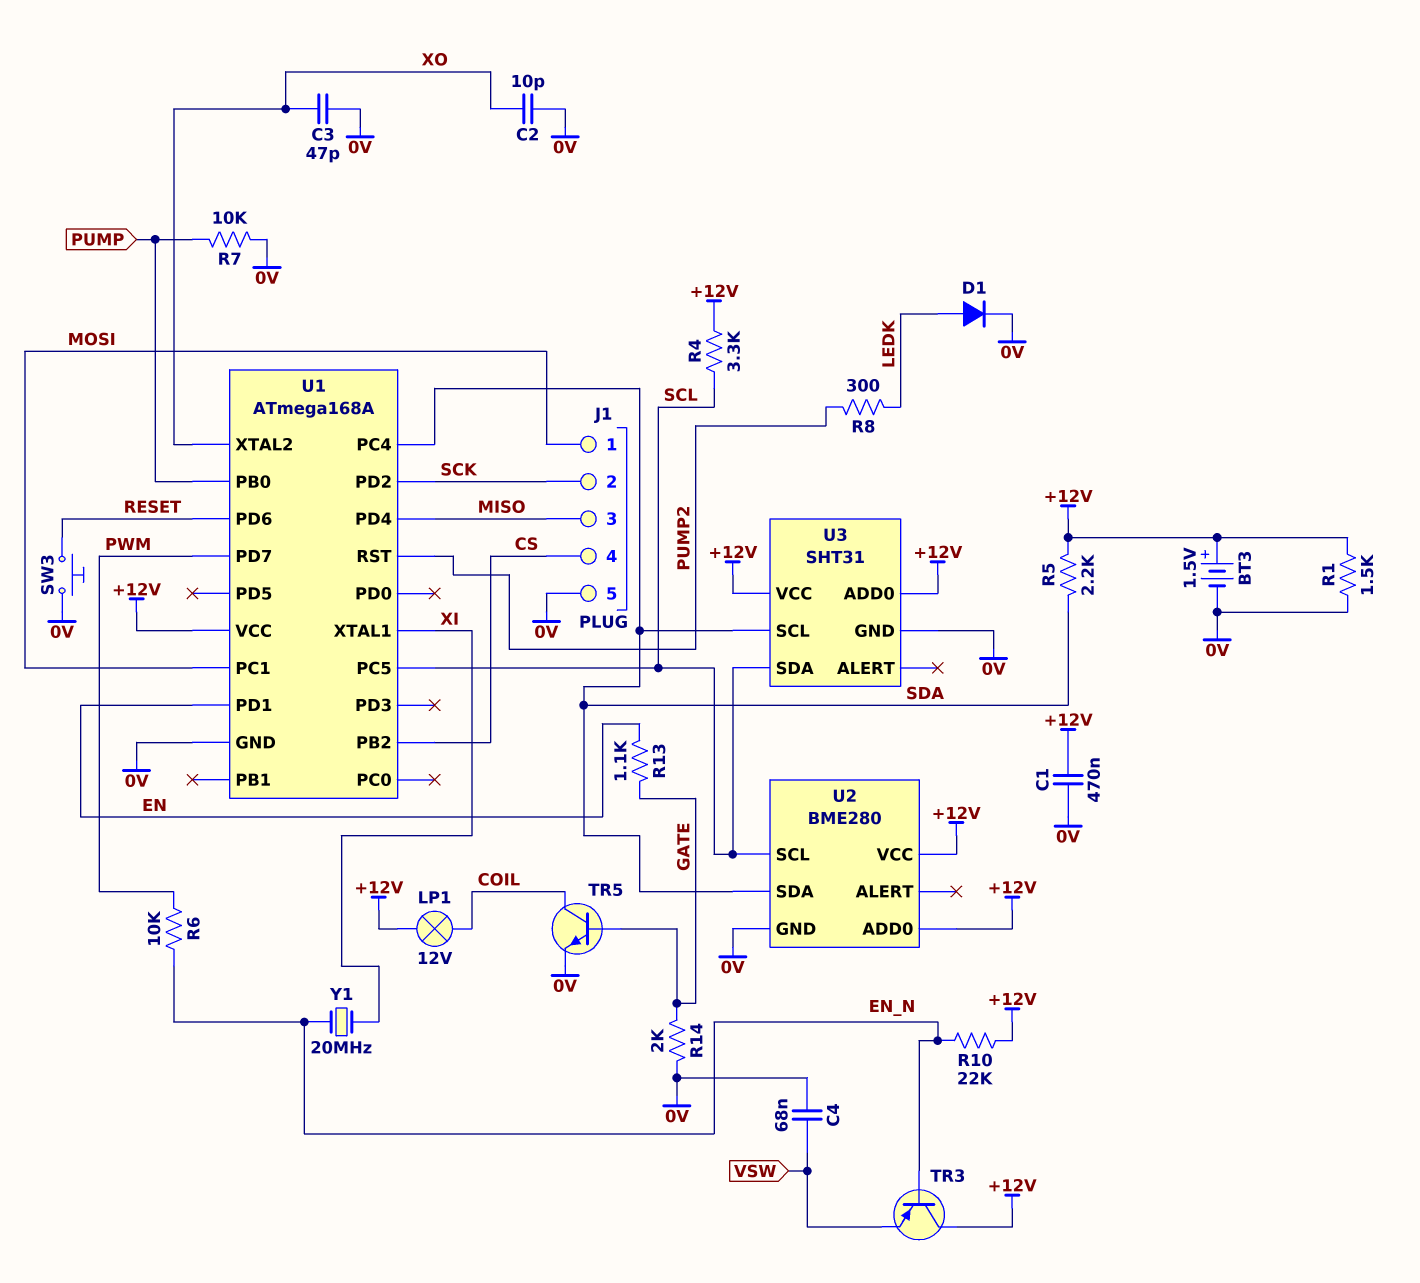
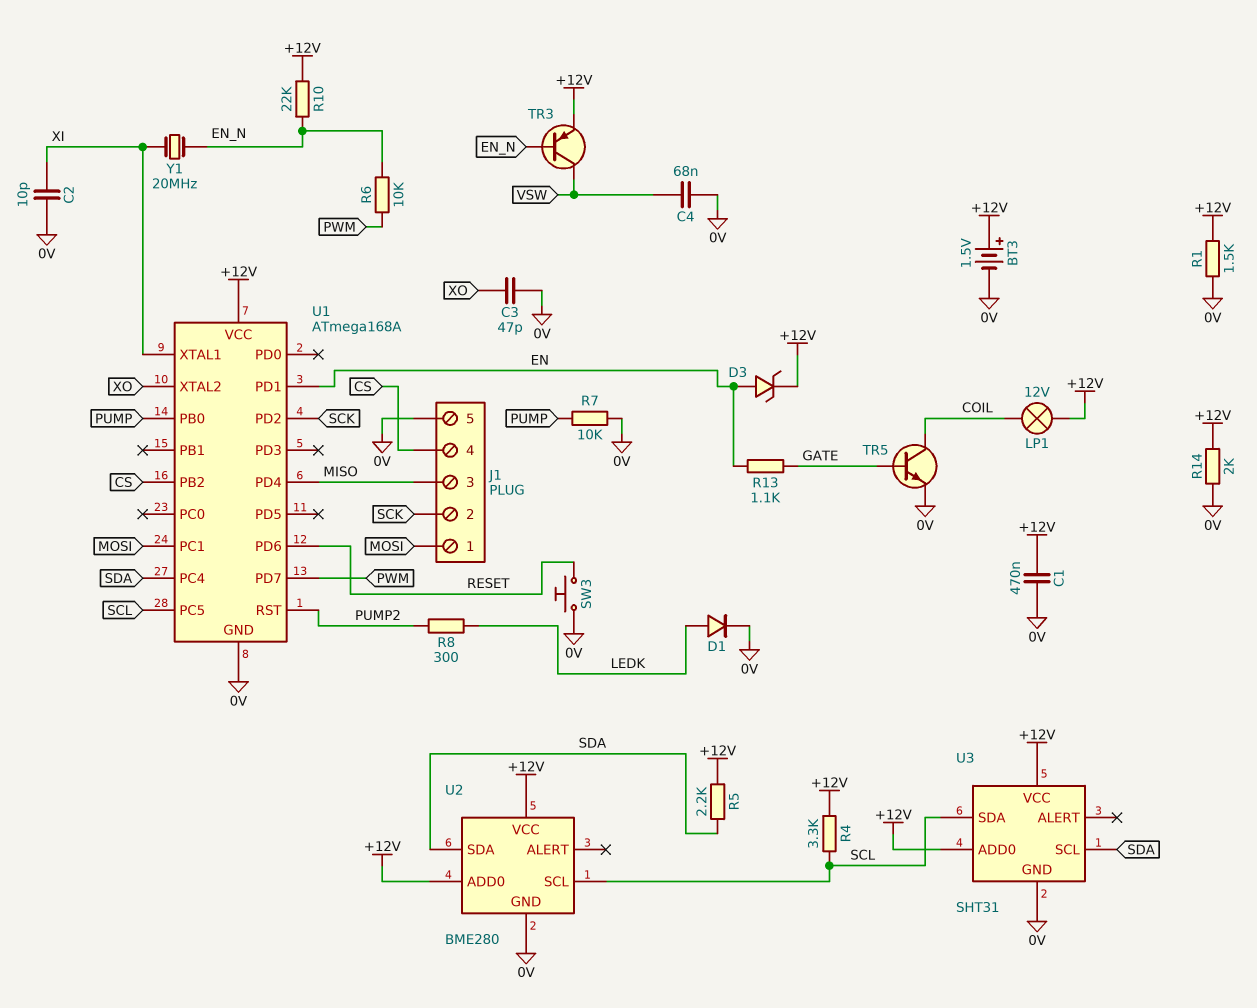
C2: 10pF (0V, XO) -> 10pF (0V, XI)
D3: none -> zener (A EN, K +12V)
R14: 2k (0V, GATE) -> 2k (+12V, 0V)
TR3: PNP (B EN_N, C +12V, E VSW) -> PNP (B EN_N, C VSW, E +12V)

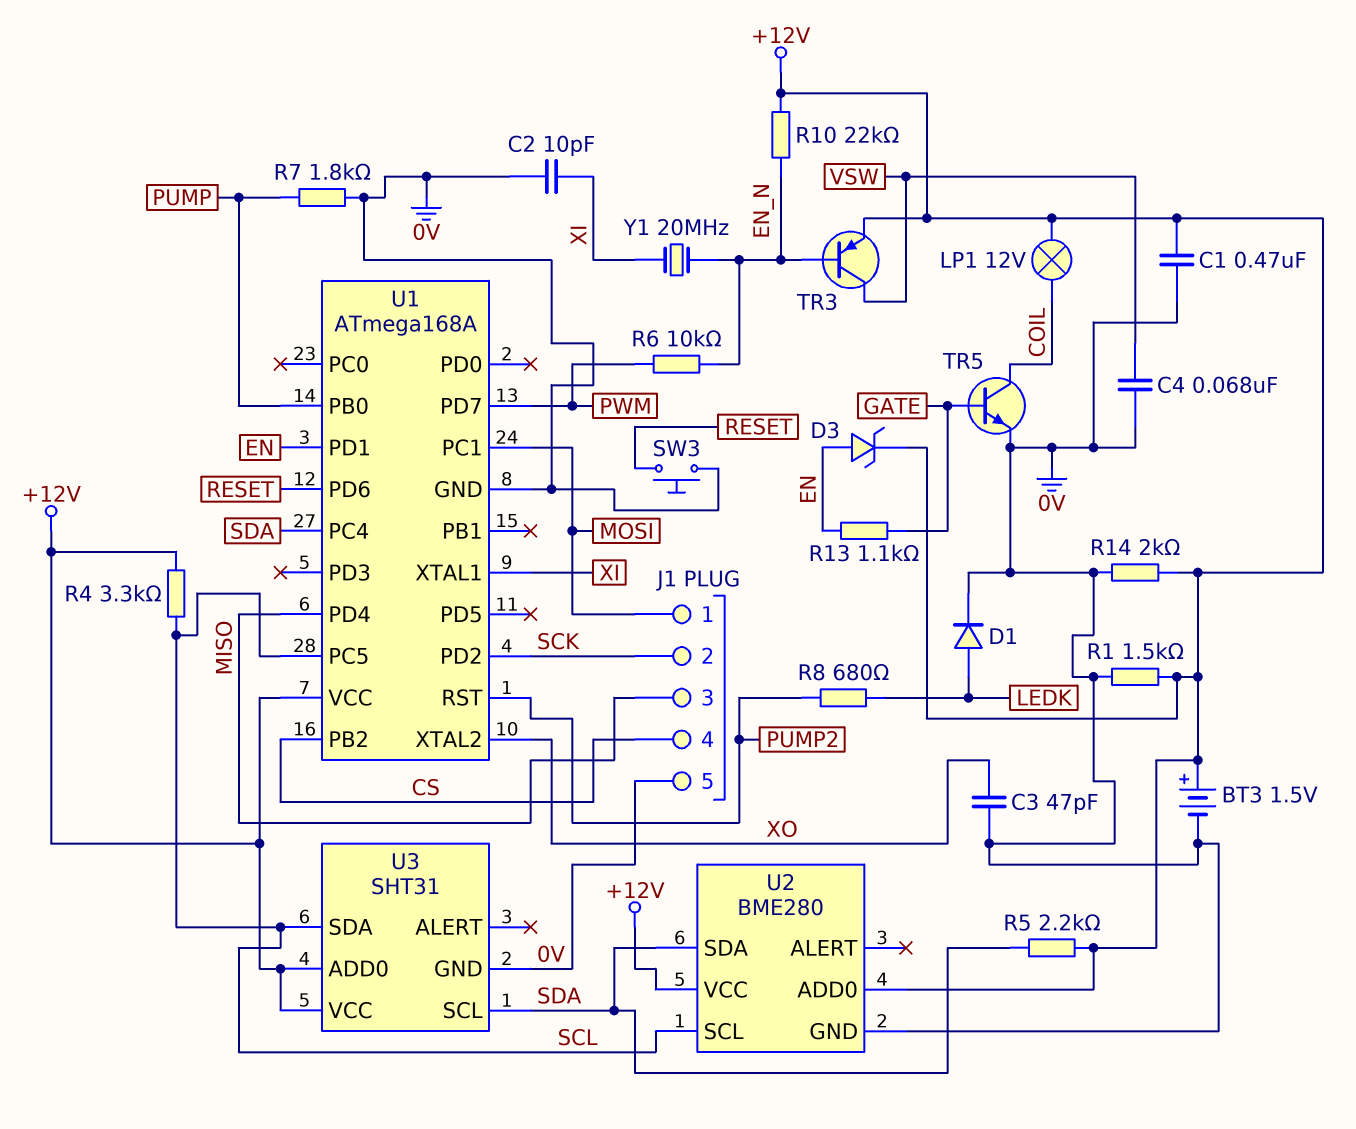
R7: 10k (0V, PUMP) -> 1.8k (0V, PUMP)
R8: 300 (LEDK, PUMP2) -> 680 (LEDK, PUMP2)

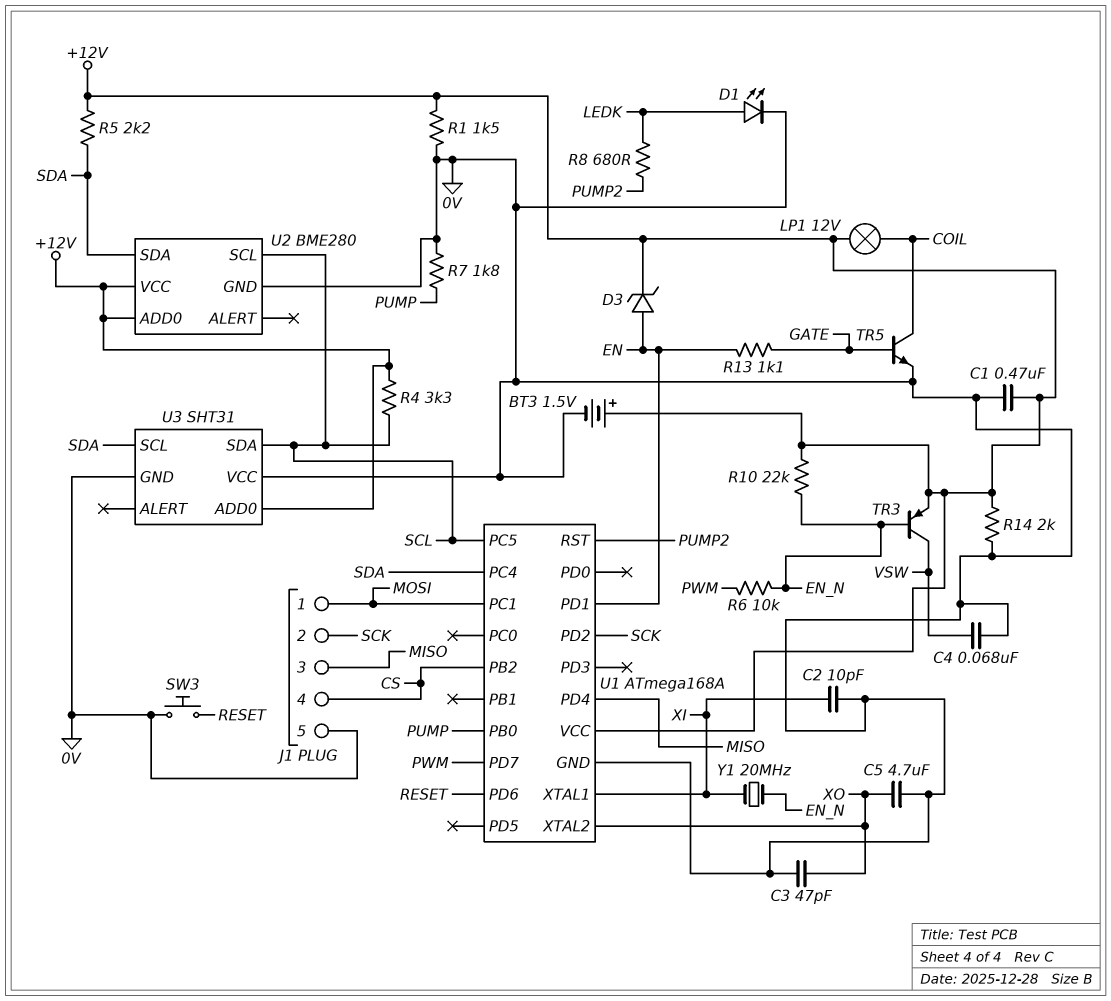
C5: none -> 4.7uF (0V, XO)
D1: diode (A LEDK, K 0V) -> LED (A LEDK, K 0V)
U3 pin VCC: +12V -> 0V

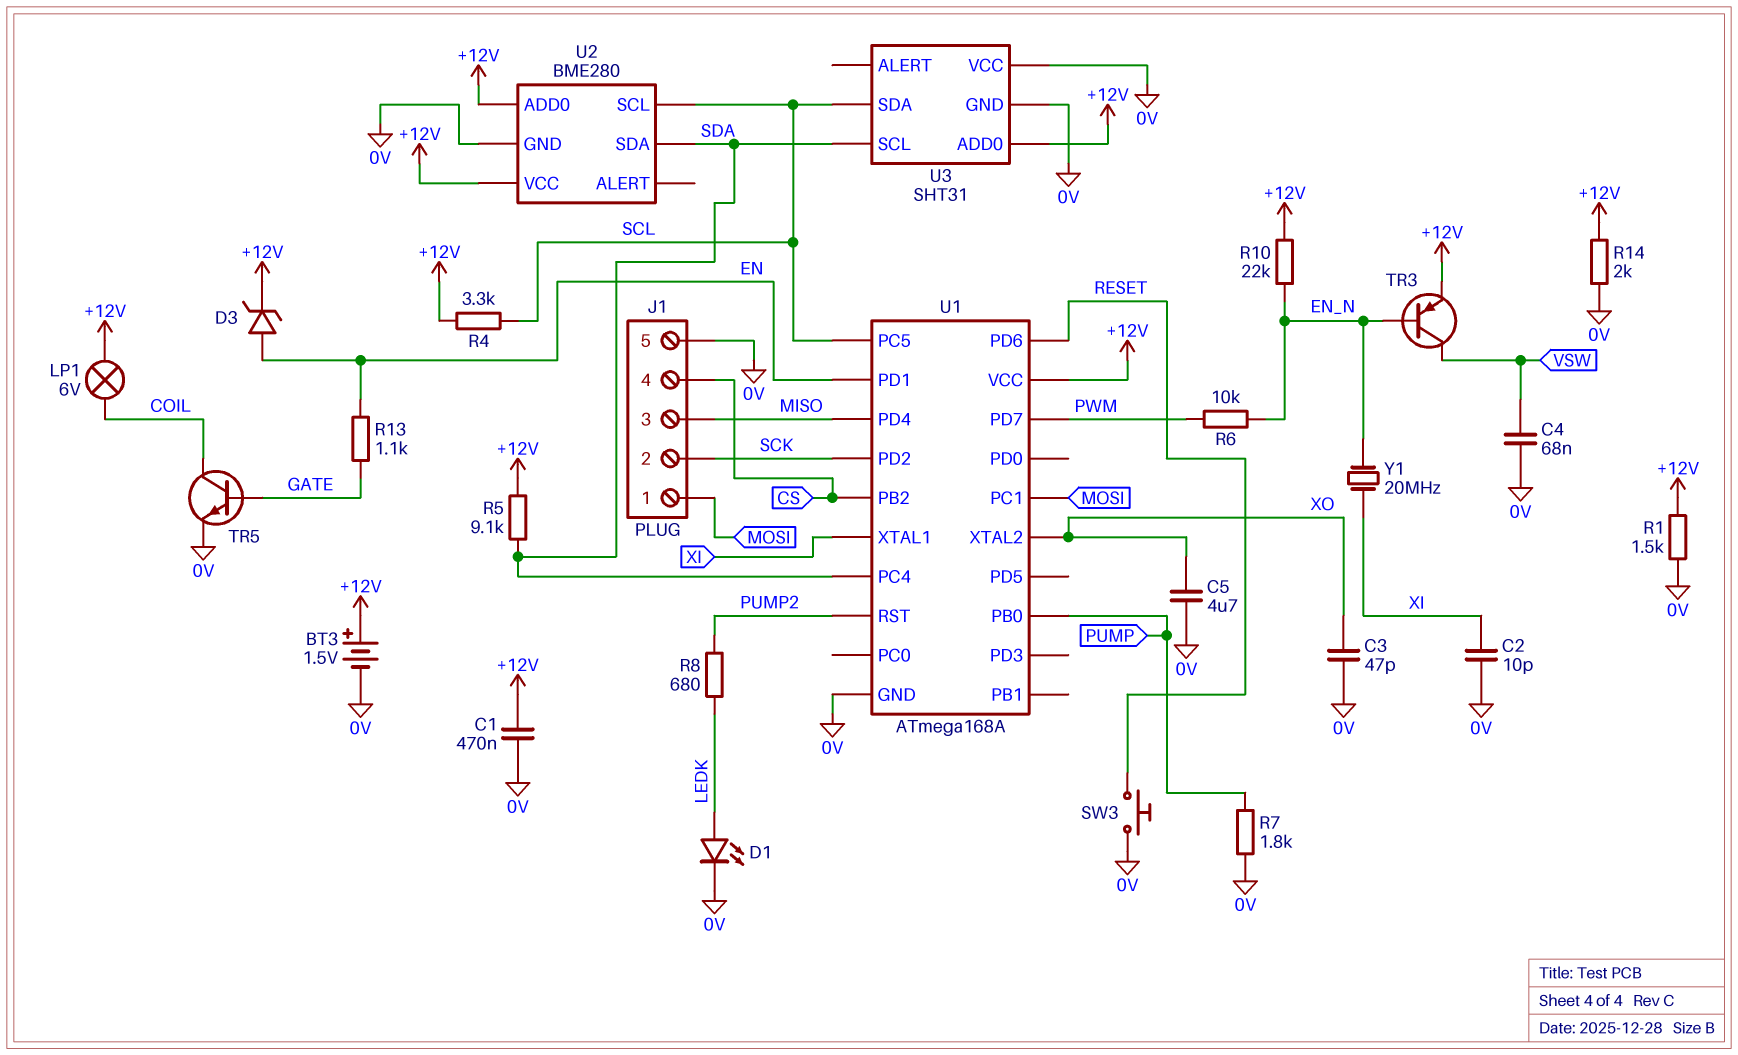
LP1: lamp 12V (+12V, COIL) -> lamp 6V (+12V, COIL)
R5: 2.2k (+12V, SDA) -> 9.1k (+12V, SDA)

